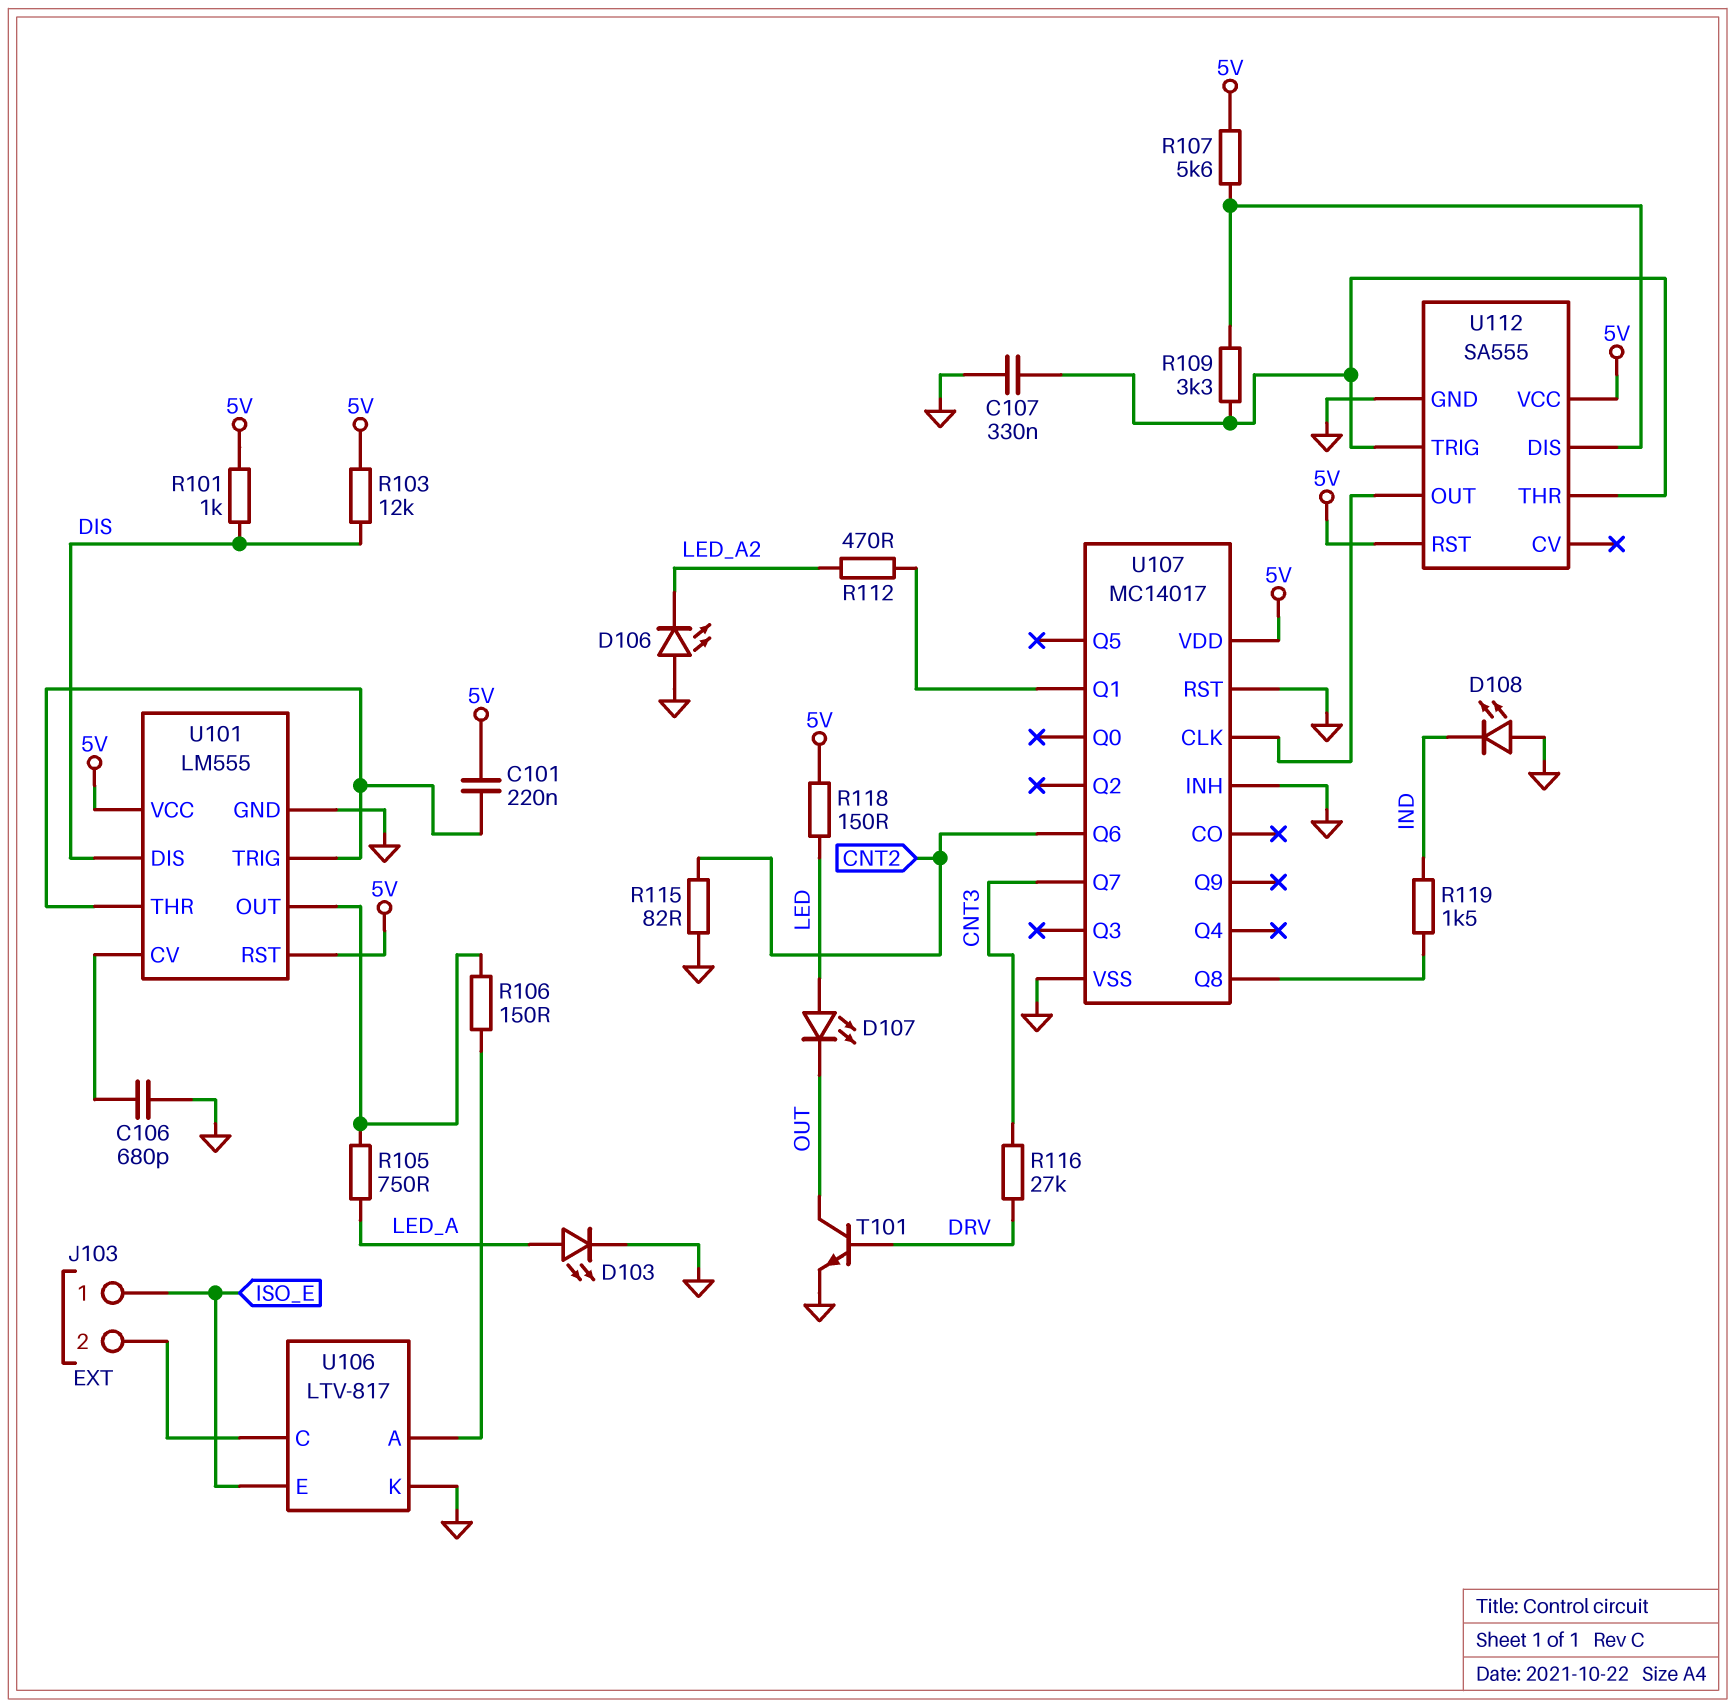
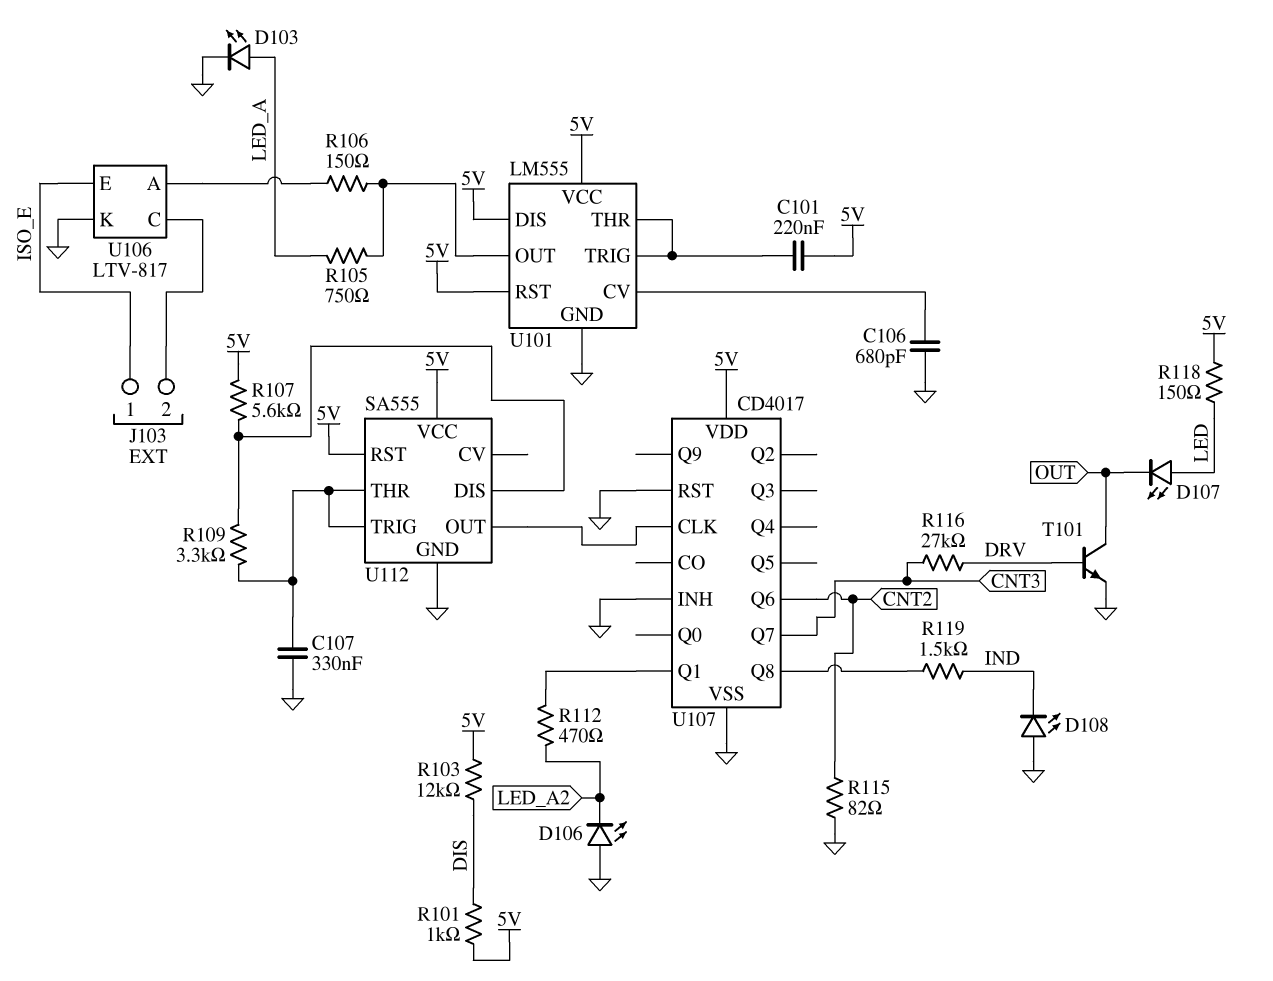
U101 pin DIS: DIS -> 5V
U107: MC14017 -> CD4017

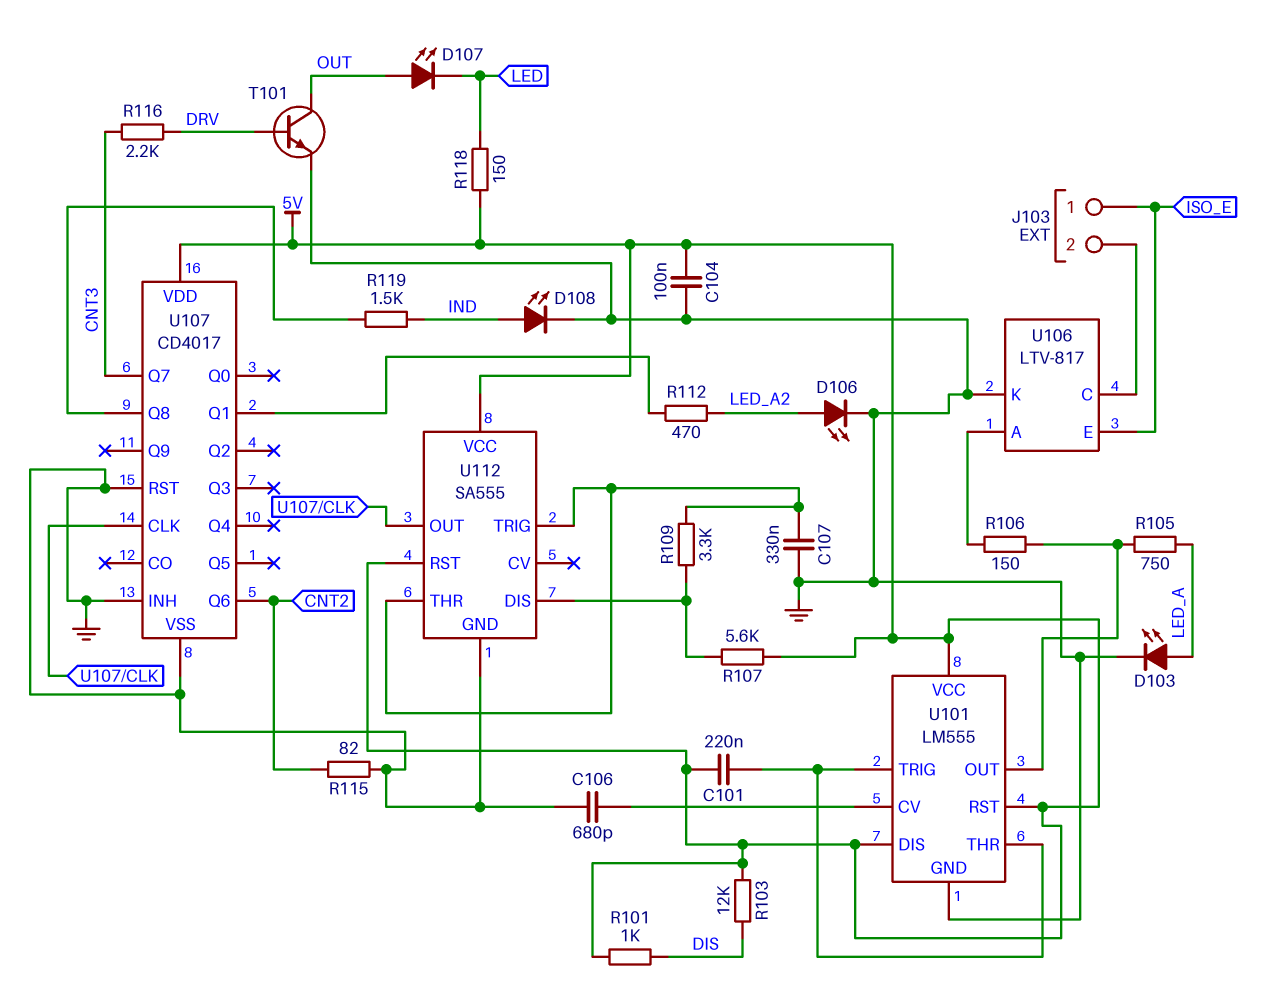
C104: none -> 100nF (5V, GND)
D106: LED (A GND, K LED_A2) -> LED (A LED_A2, K GND)
D107: LED (A LED, K OUT) -> LED (A OUT, K LED)
D108: LED (A GND, K IND) -> LED (A IND, K GND)
R116: 27k (CNT3, DRV) -> 2.2k (CNT3, DRV)

